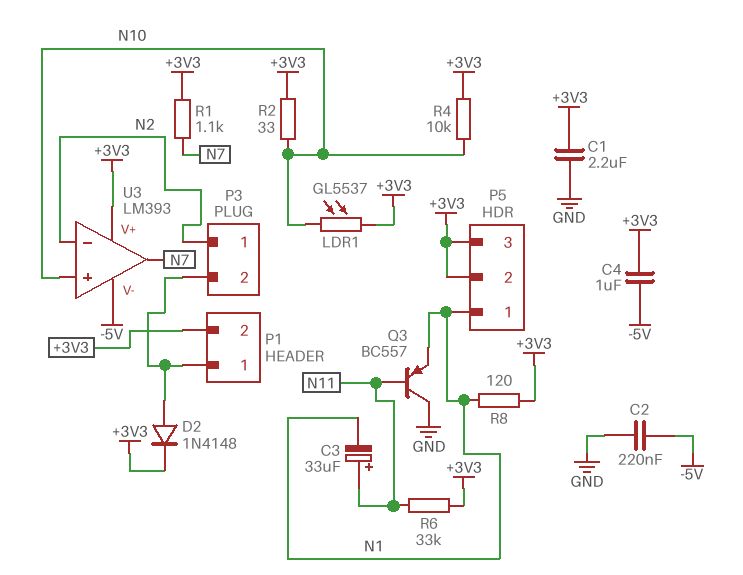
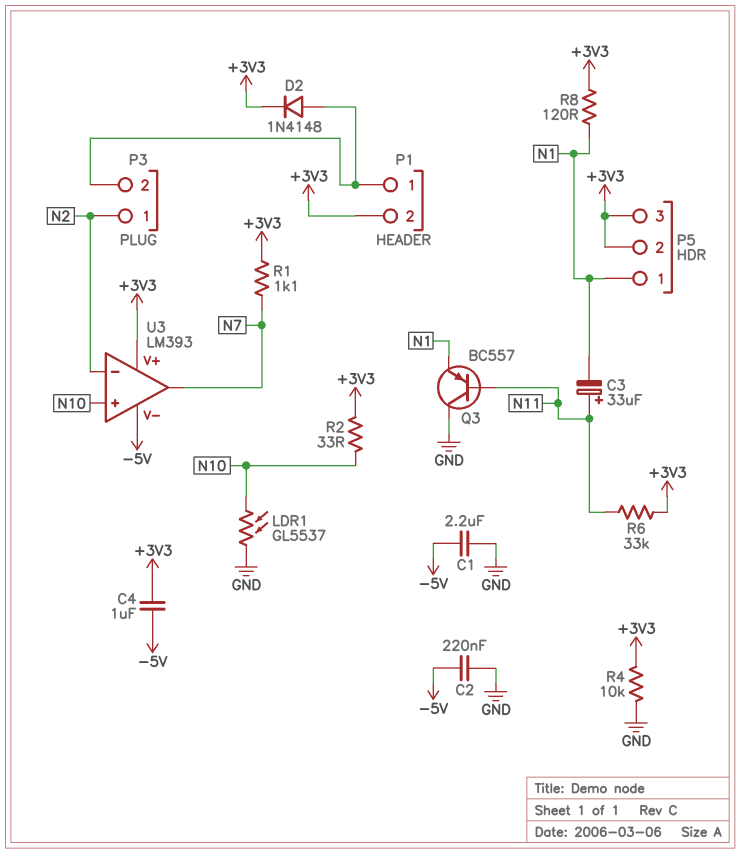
C1: 2.2uF (+3V3, GND) -> 2.2uF (-5V, GND)
LDR1: GL5537 (+3V3, N10) -> GL5537 (GND, N10)
R4: 10k (+3V3, N10) -> 10k (+3V3, GND)

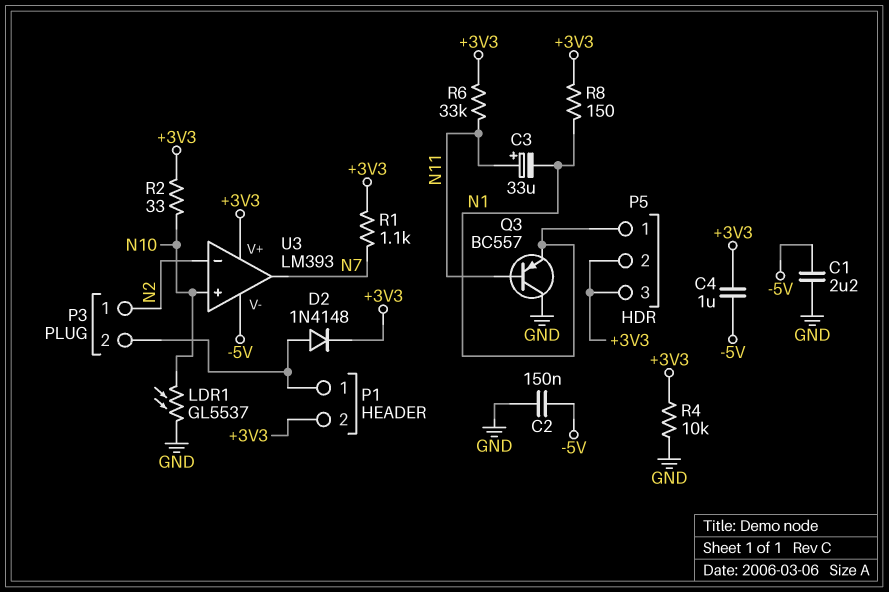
C2: 220nF (-5V, GND) -> 150nF (-5V, GND)
R8: 120 (+3V3, N1) -> 150 (+3V3, N1)

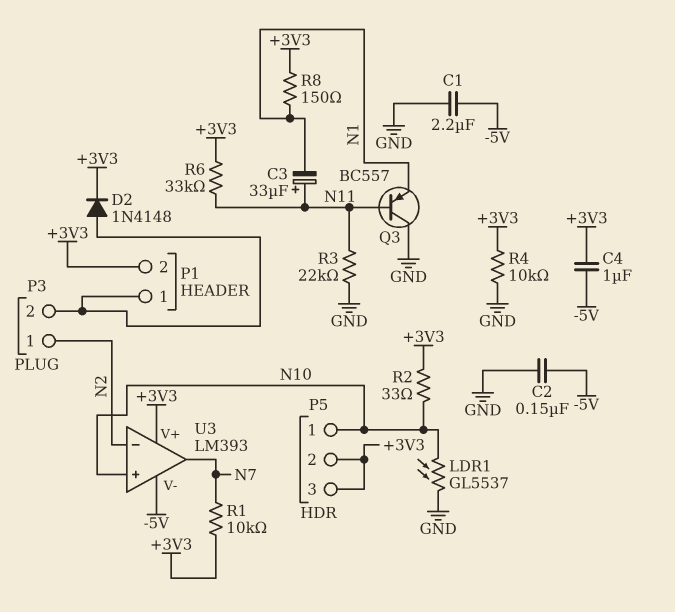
P5 pin 1: N1 -> N10
R1: 1.1k (+3V3, N7) -> 10k (+3V3, N7)
R3: none -> 22k (GND, N11)

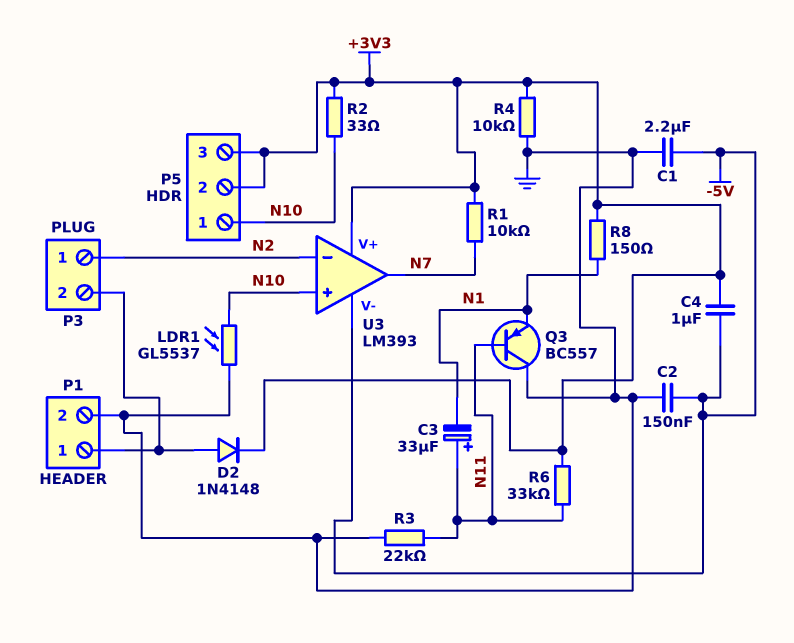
P1 pin 2: +3V3 -> GND

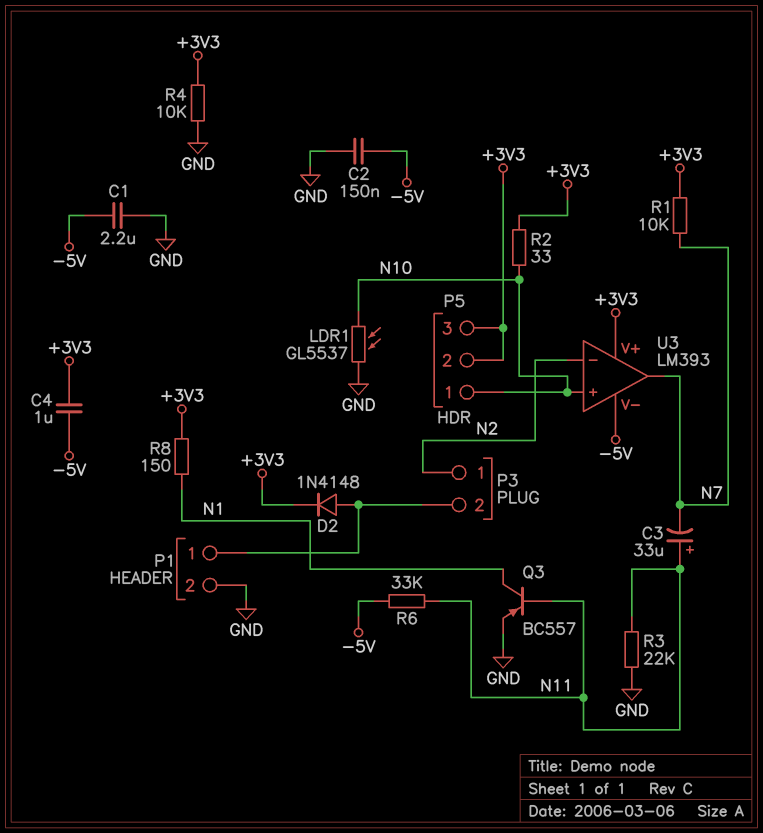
C3: 33uF (plus N11, minus N1) -> 33uF (plus N11, minus N7)
Q3: PNP BC557 (B N11, C GND, E N1) -> PNP BC557 (B N11, C N1, E GND)
R6: 33k (+3V3, N11) -> 33k (-5V, N11)

